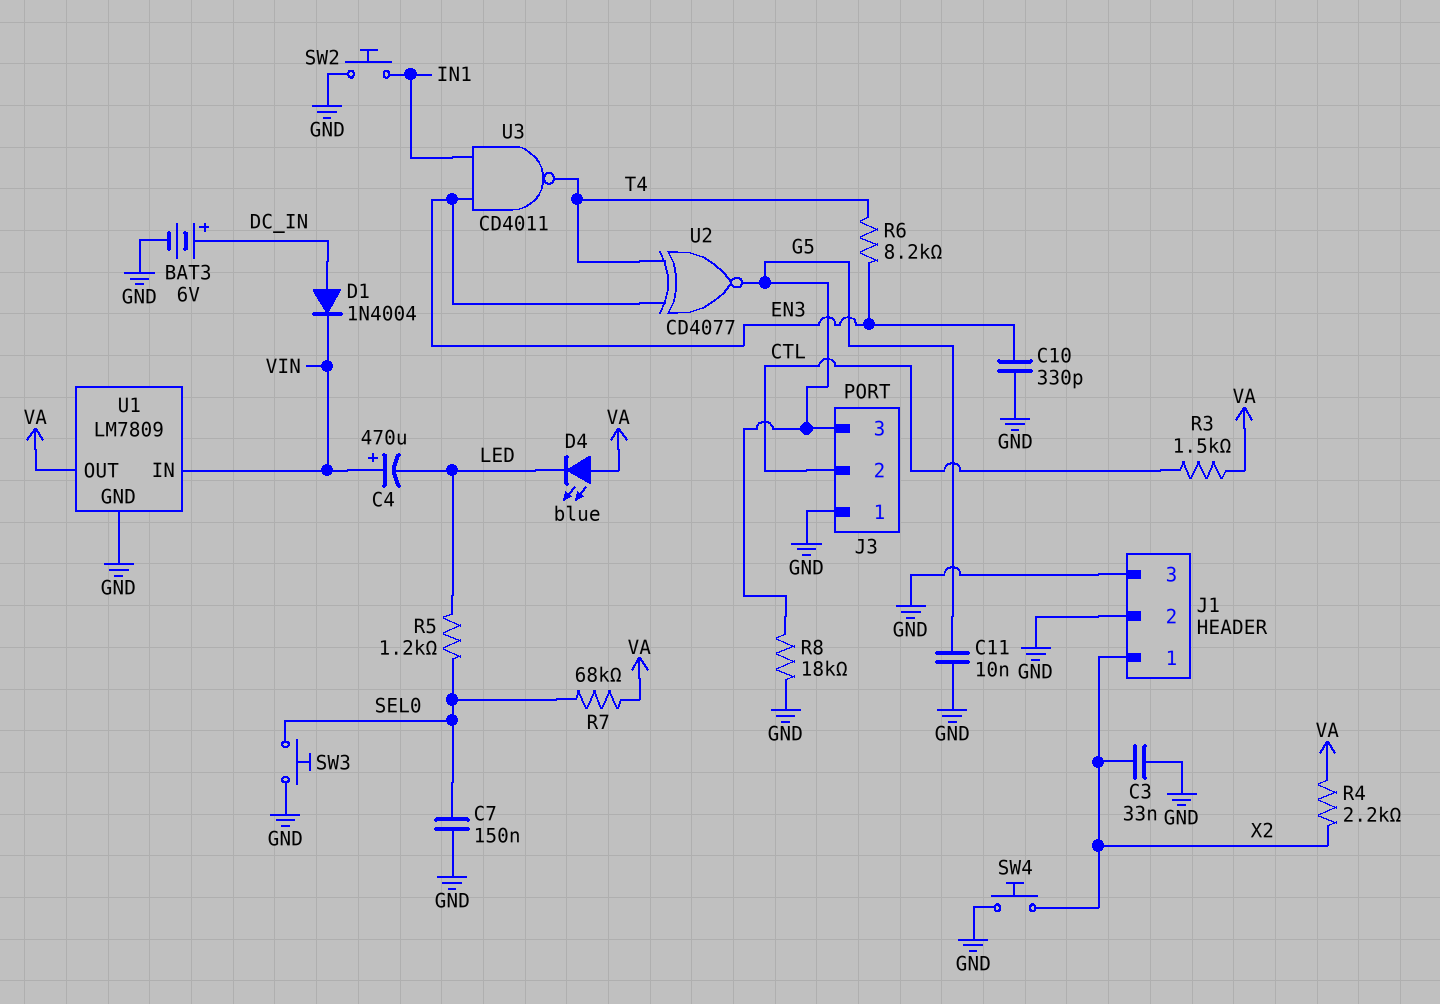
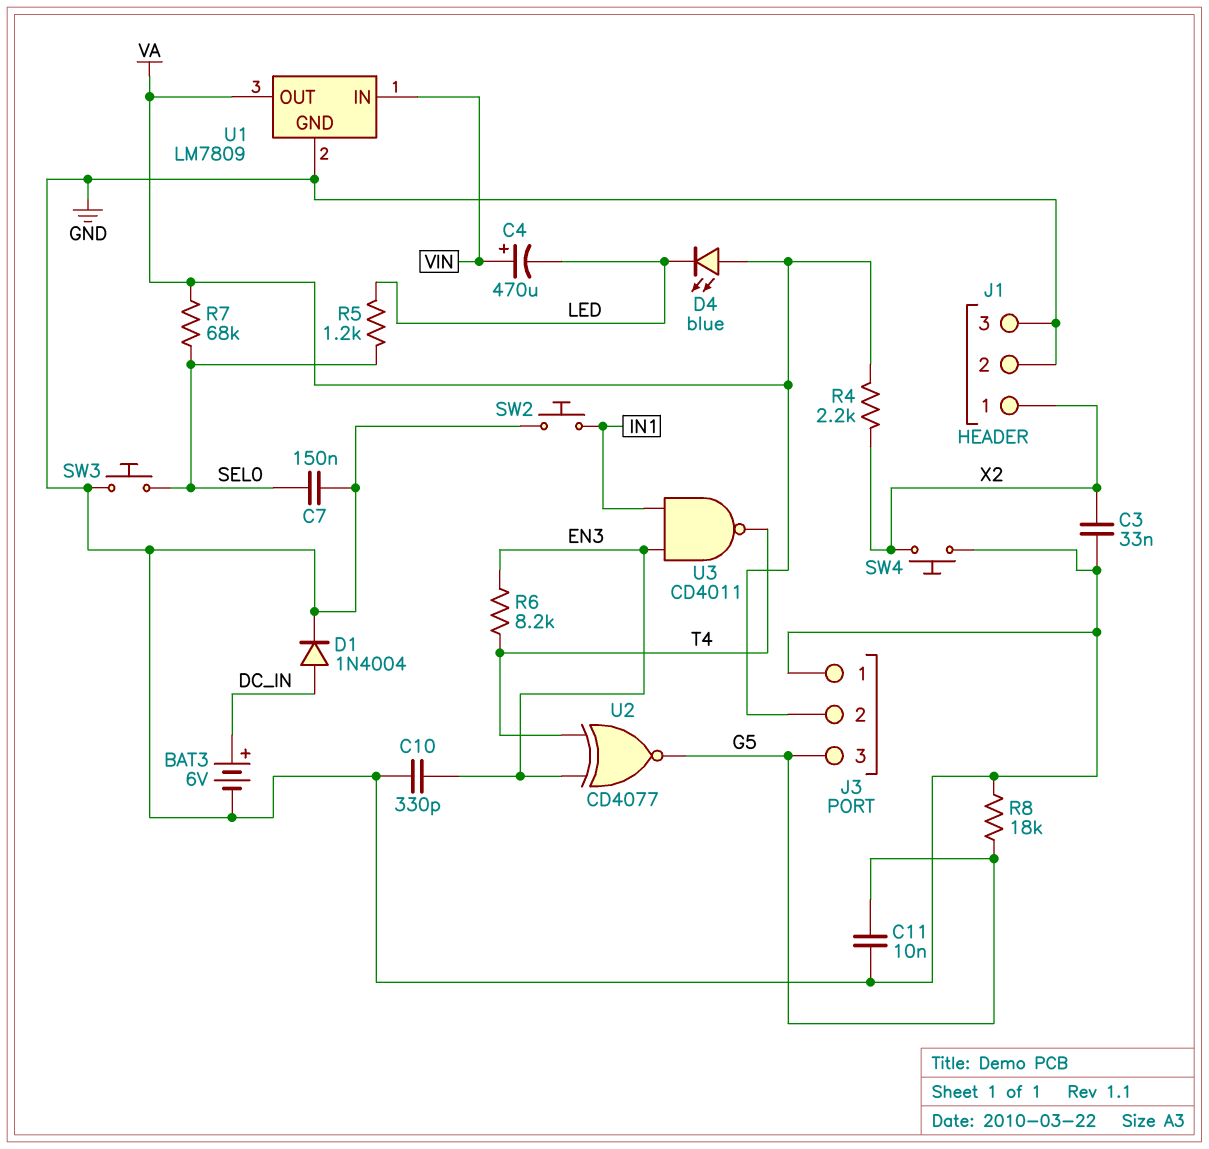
D1: diode 1N4004 (A DC_IN, K VIN) -> diode 1N4004 (A DC_IN, K GND)
J3 pin 2: CTL -> VA
R3: 1.5k (CTL, VA) -> none

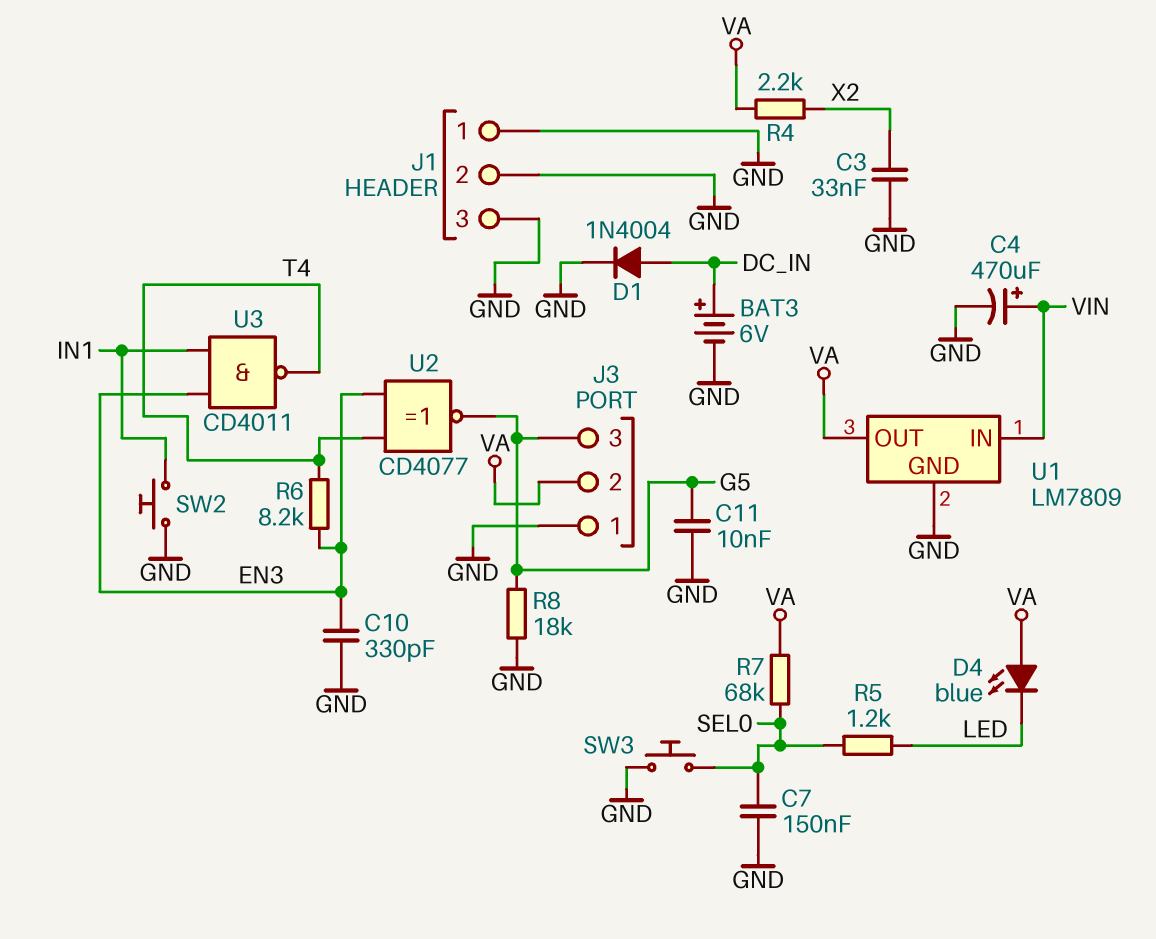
C4: 470uF (plus VIN, minus LED) -> 470uF (plus VIN, minus GND)
J1 pin 1: X2 -> GND
SW4: button (GND, X2) -> none

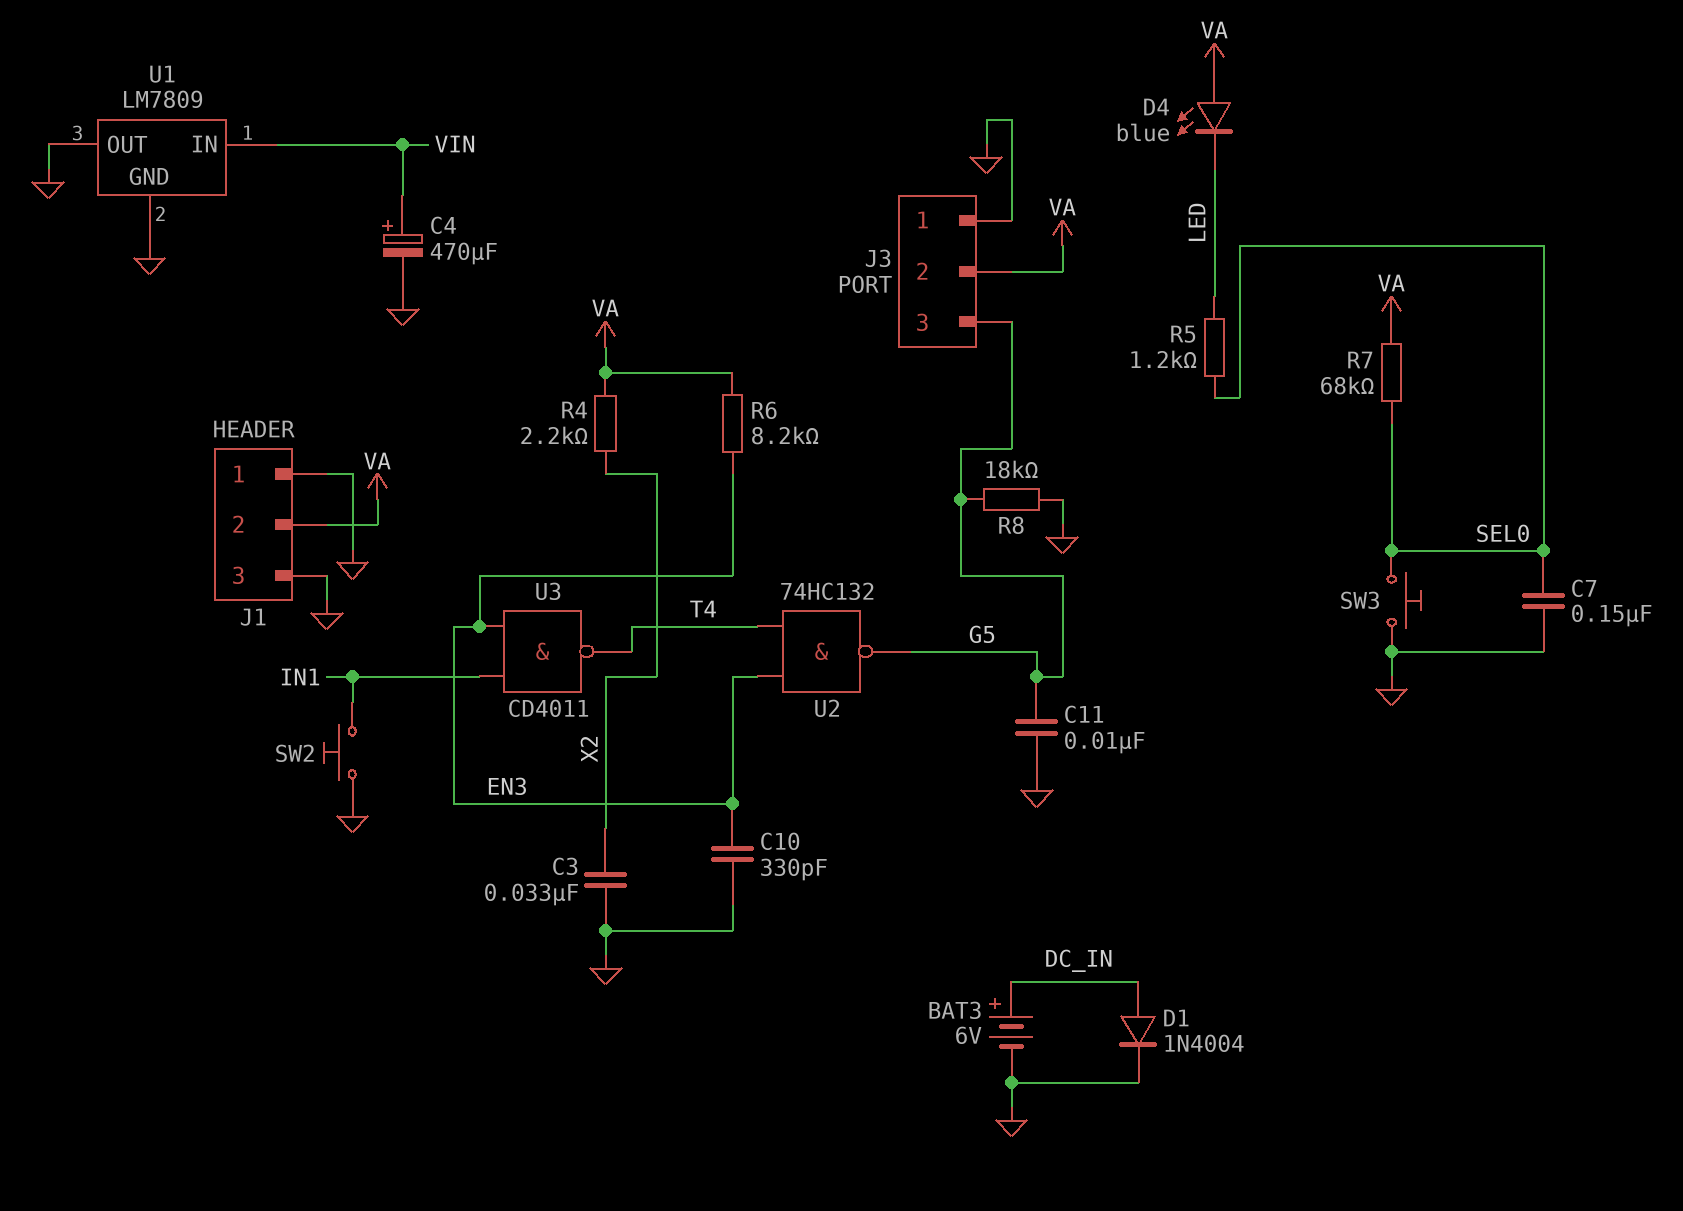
J1 pin 2: GND -> VA
R6: 8.2k (EN3, T4) -> 8.2k (EN3, VA)
U1 pin OUT: VA -> GND
U2: XNOR CD4077 (in EN3, in T4, out G5) -> NAND 74HC132 (in EN3, in T4, out G5)

